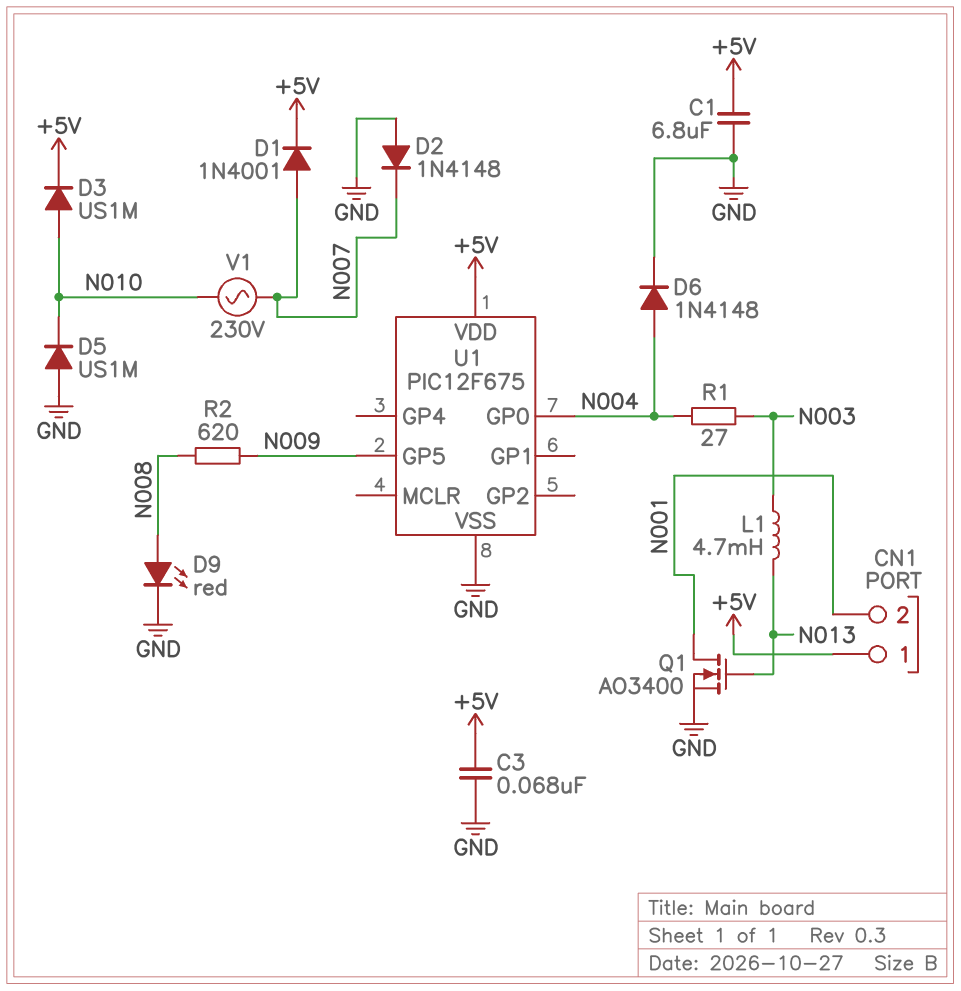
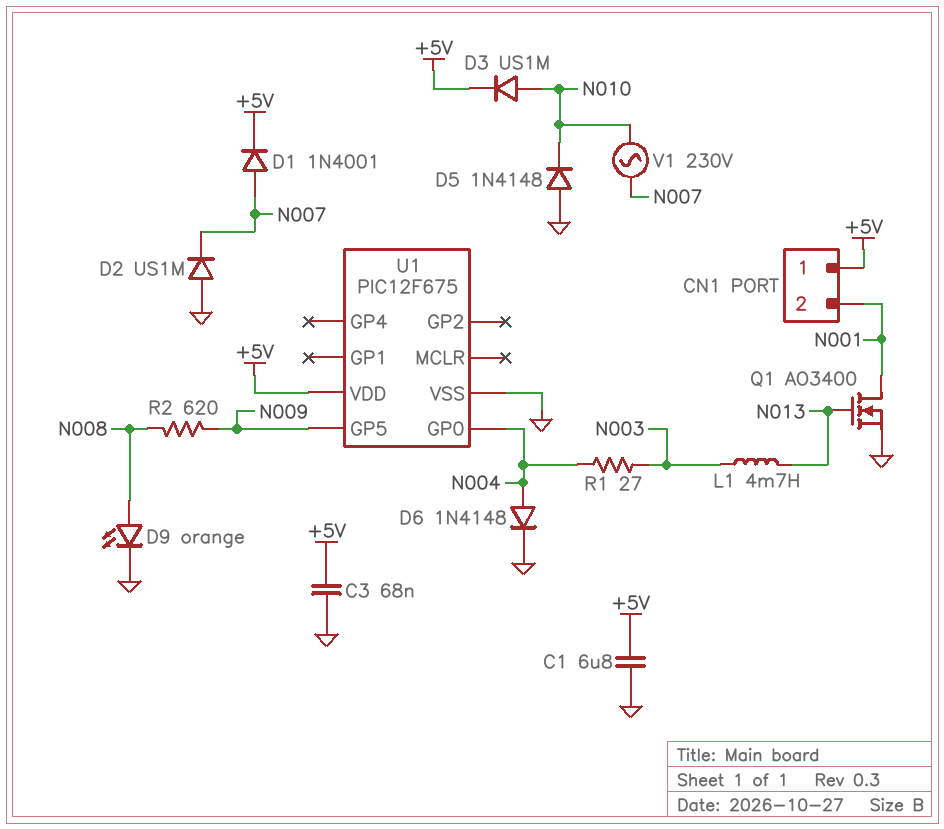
D2: diode 1N4148 (A GND, K N007) -> diode US1M (A GND, K N007)
D5: diode US1M (A GND, K N010) -> diode 1N4148 (A GND, K N010)
D9: LED red (A N008, K GND) -> LED orange (A N008, K GND)

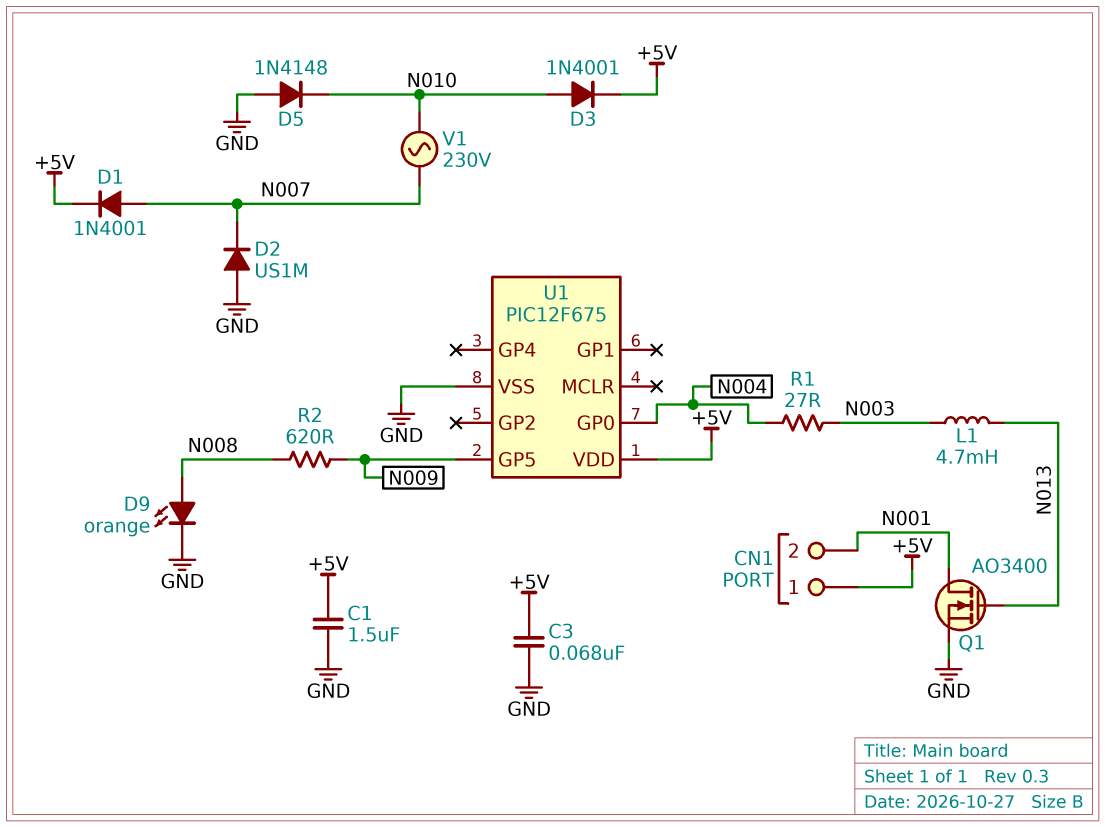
C1: 6.8uF (+5V, GND) -> 1.5uF (+5V, GND)
D3: diode US1M (A N010, K +5V) -> diode 1N4001 (A N010, K +5V)
D6: diode 1N4148 (A N004, K GND) -> none

